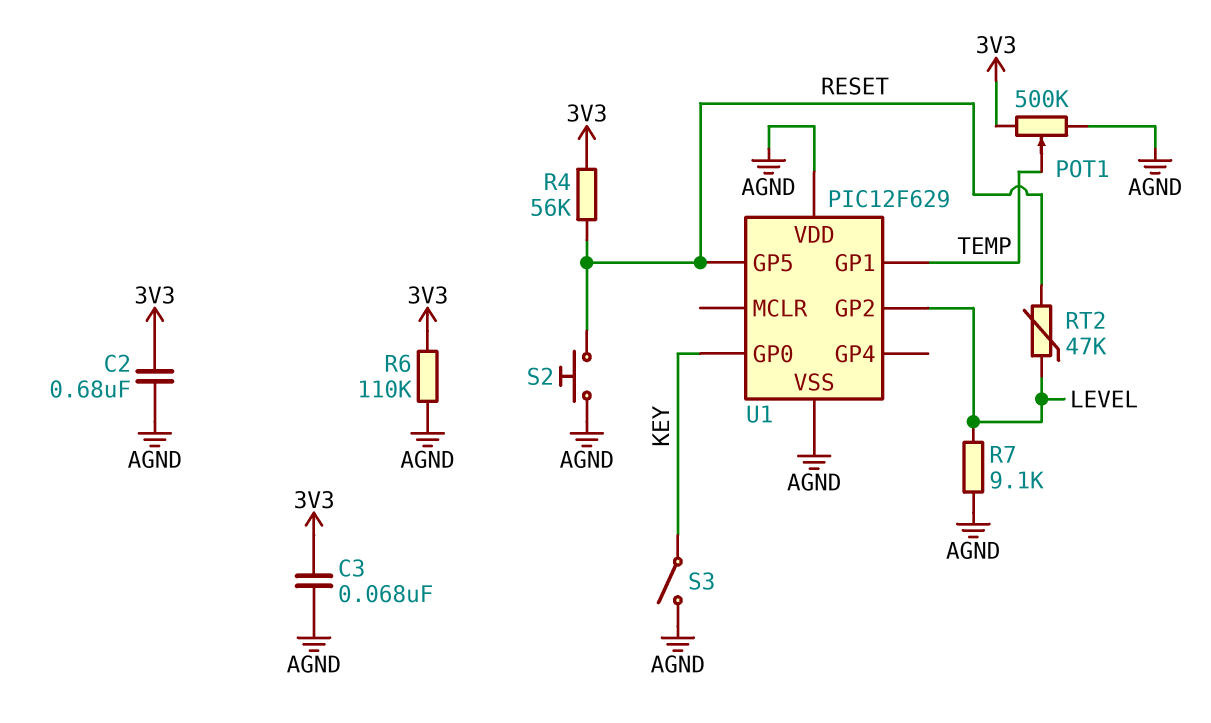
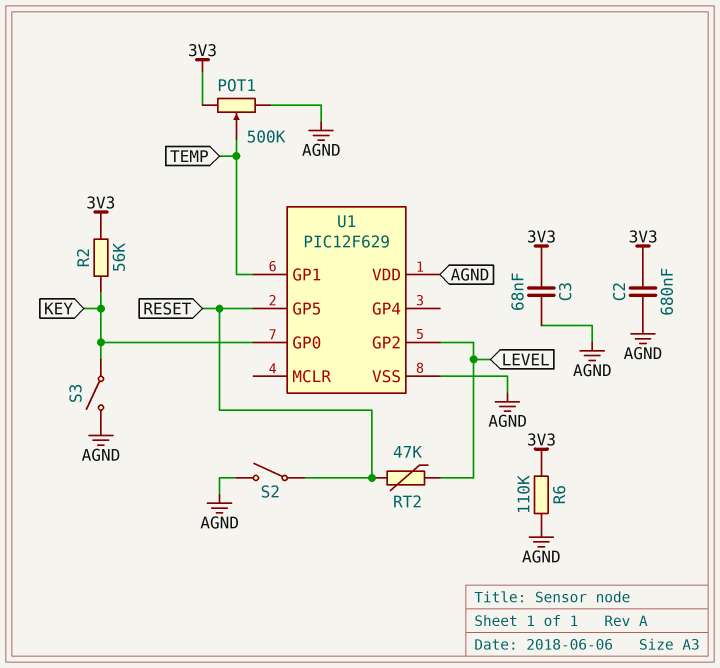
R2: none -> 56k (3V3, KEY)
R4: 56k (3V3, RESET) -> none
R7: 9.1k (AGND, LEVEL) -> none
S2: button (AGND, RESET) -> switch (AGND, RESET)

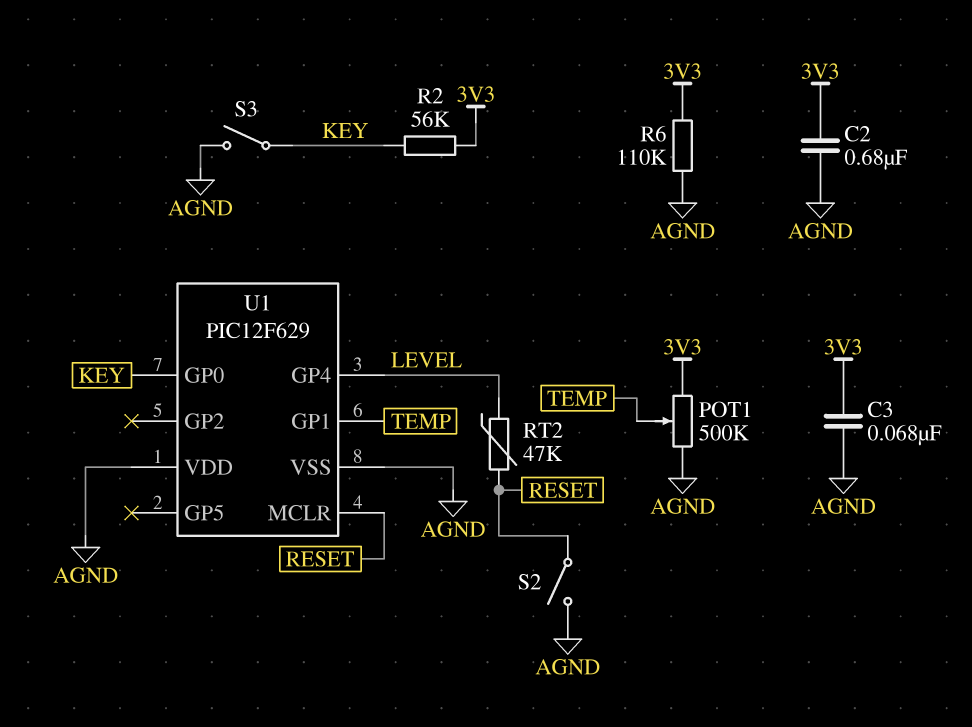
U1 pin GP2: LEVEL -> none
U1 pin GP4: none -> LEVEL
U1 pin GP5: RESET -> none
U1 pin MCLR: none -> RESET

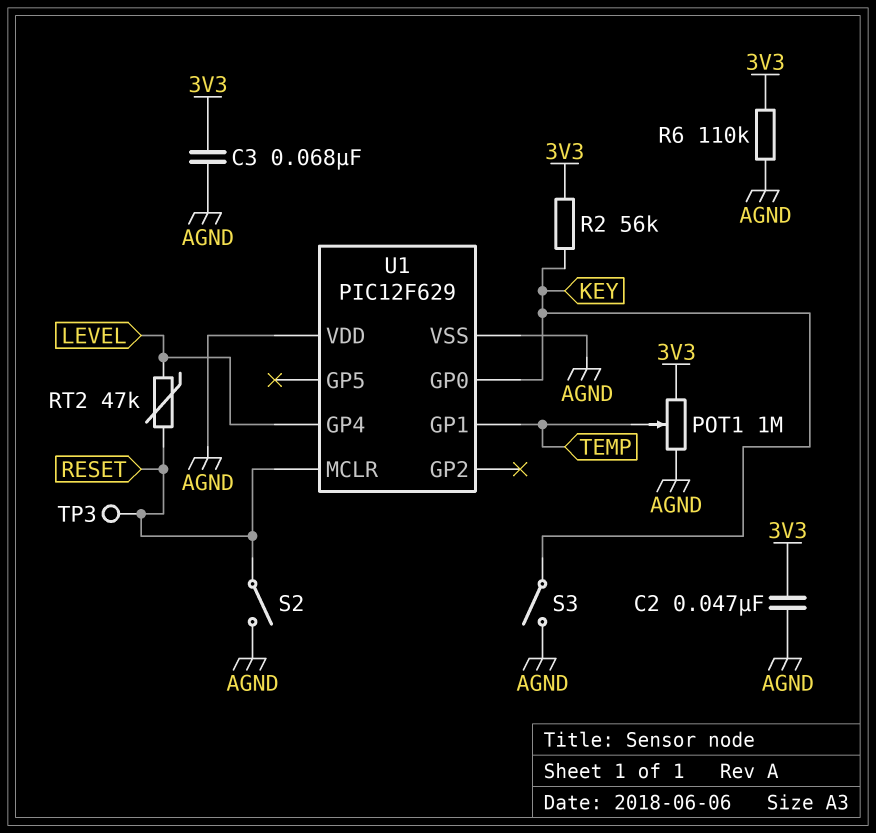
C2: 680nF (3V3, AGND) -> 47nF (3V3, AGND)
POT1: 500k (3V3, AGND, wiper TEMP) -> 1M (3V3, AGND, wiper TEMP)
TP3: none -> test point (RESET)

